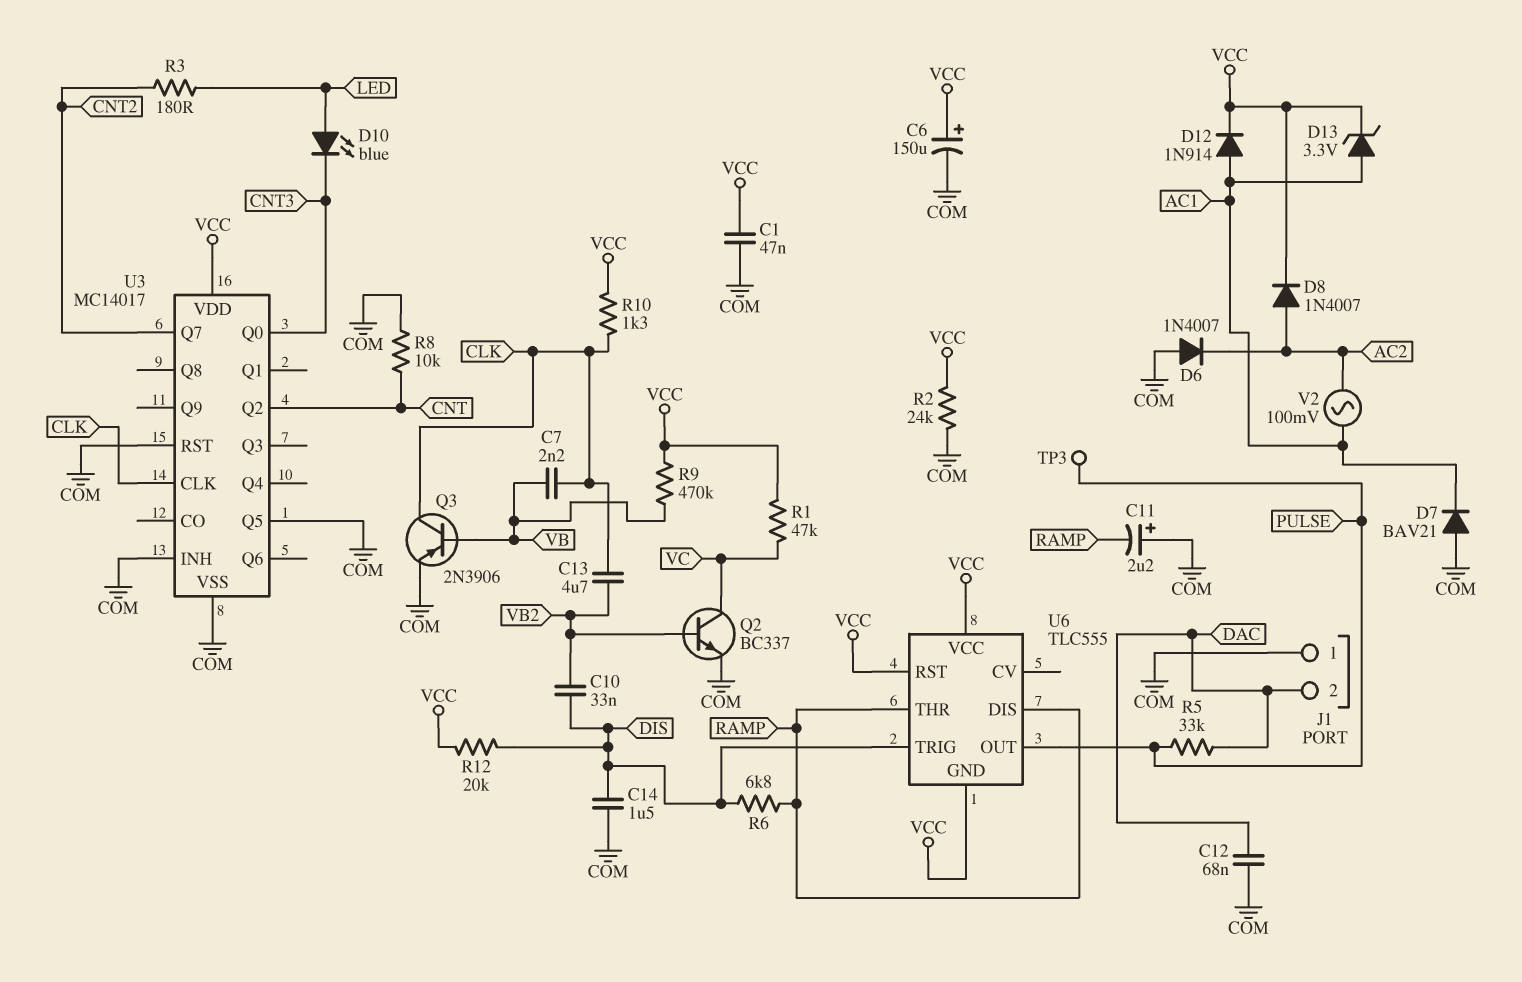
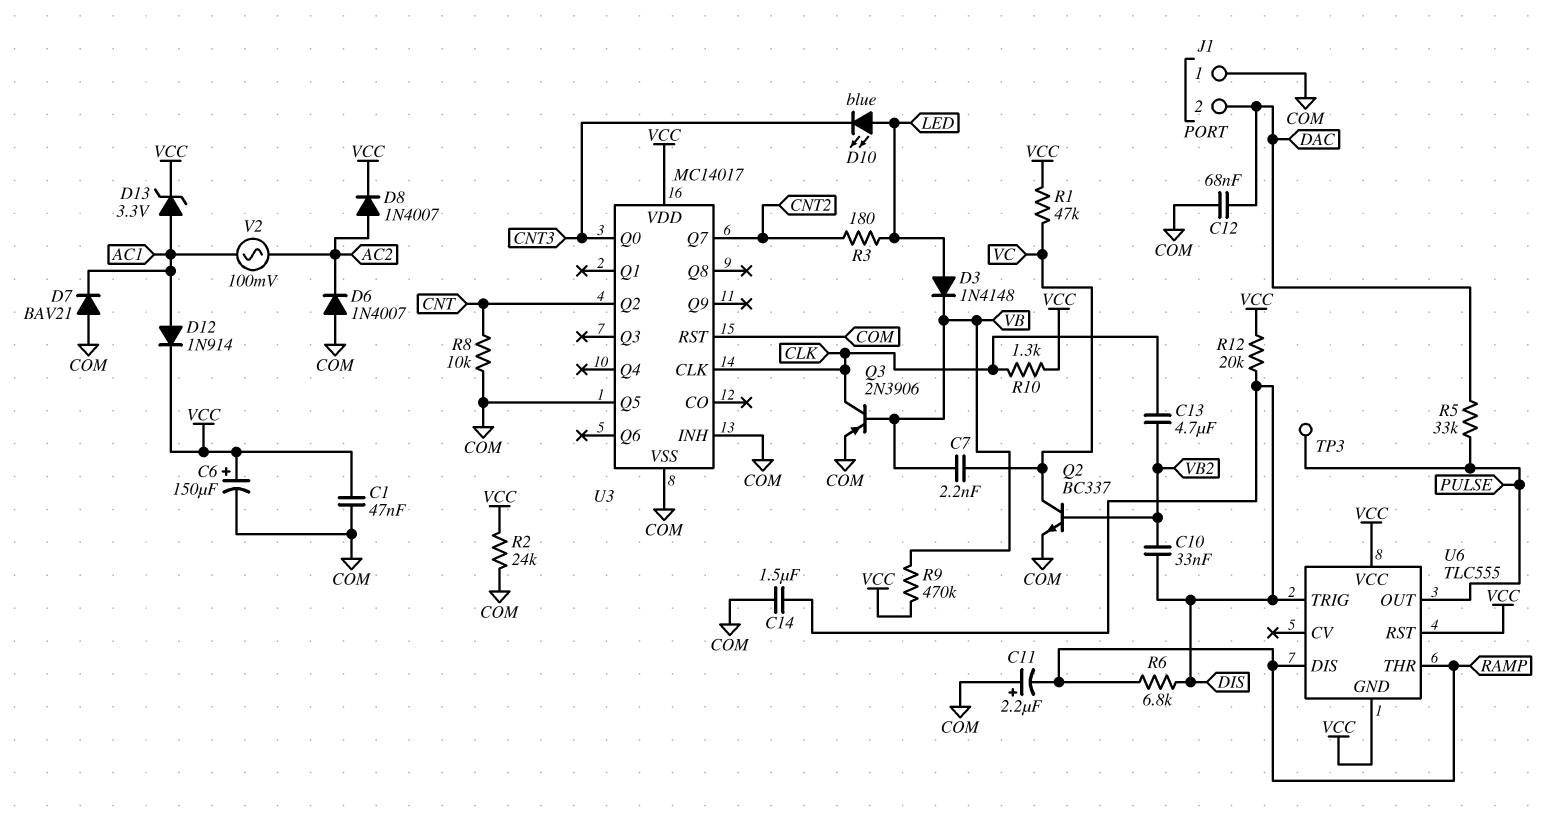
C7: 2.2nF (CLK, VB) -> 2.2nF (VB, VC)
D3: none -> diode 1N4148 (A LED, K VB)

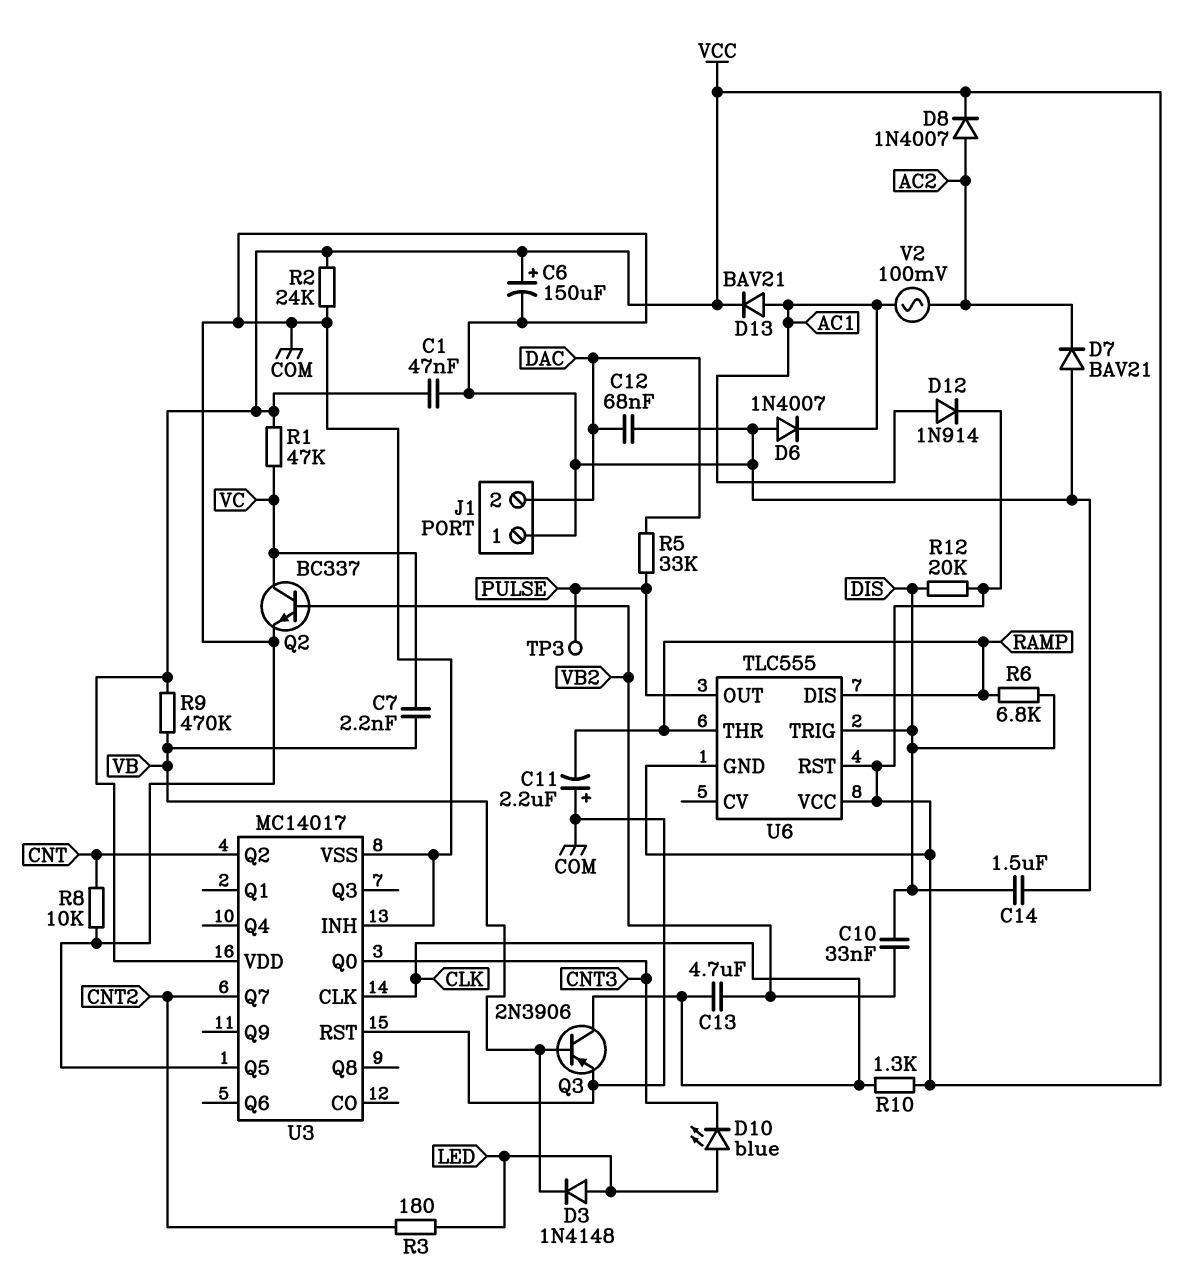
D6: diode 1N4007 (A COM, K AC2) -> diode 1N4007 (A COM, K AC1)
D7: diode BAV21 (A COM, K AC1) -> diode BAV21 (A COM, K AC2)
D13: zener 3.3V (A AC1, K VCC) -> diode BAV21 (A AC1, K VCC)

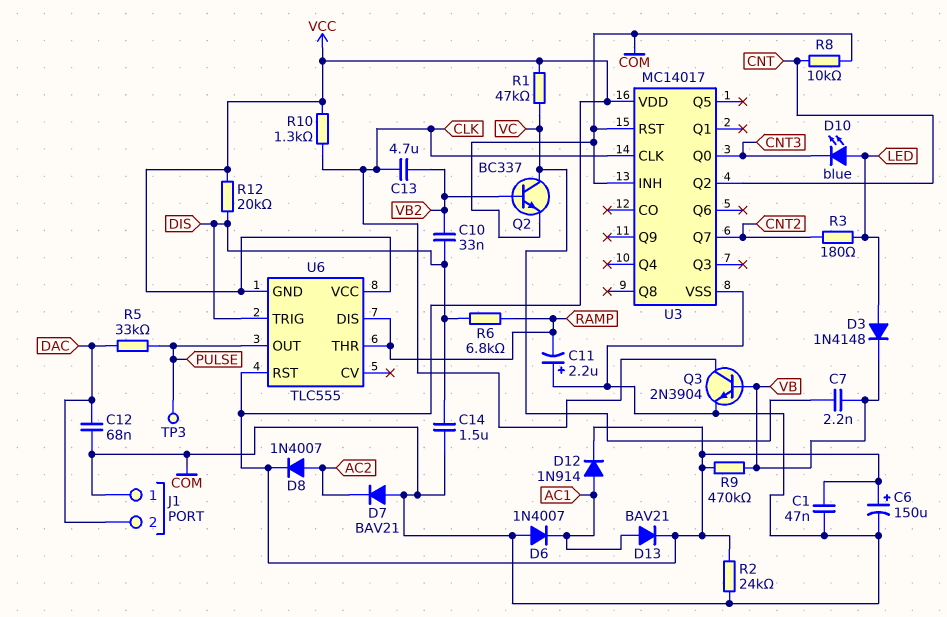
Q3: PNP 2N3906 (B VB, C CLK, E COM) -> NPN 2N3904 (B VB, C CLK, E COM)
U3 pin Q5: COM -> none
V2: AC 100mV (AC1, AC2) -> none

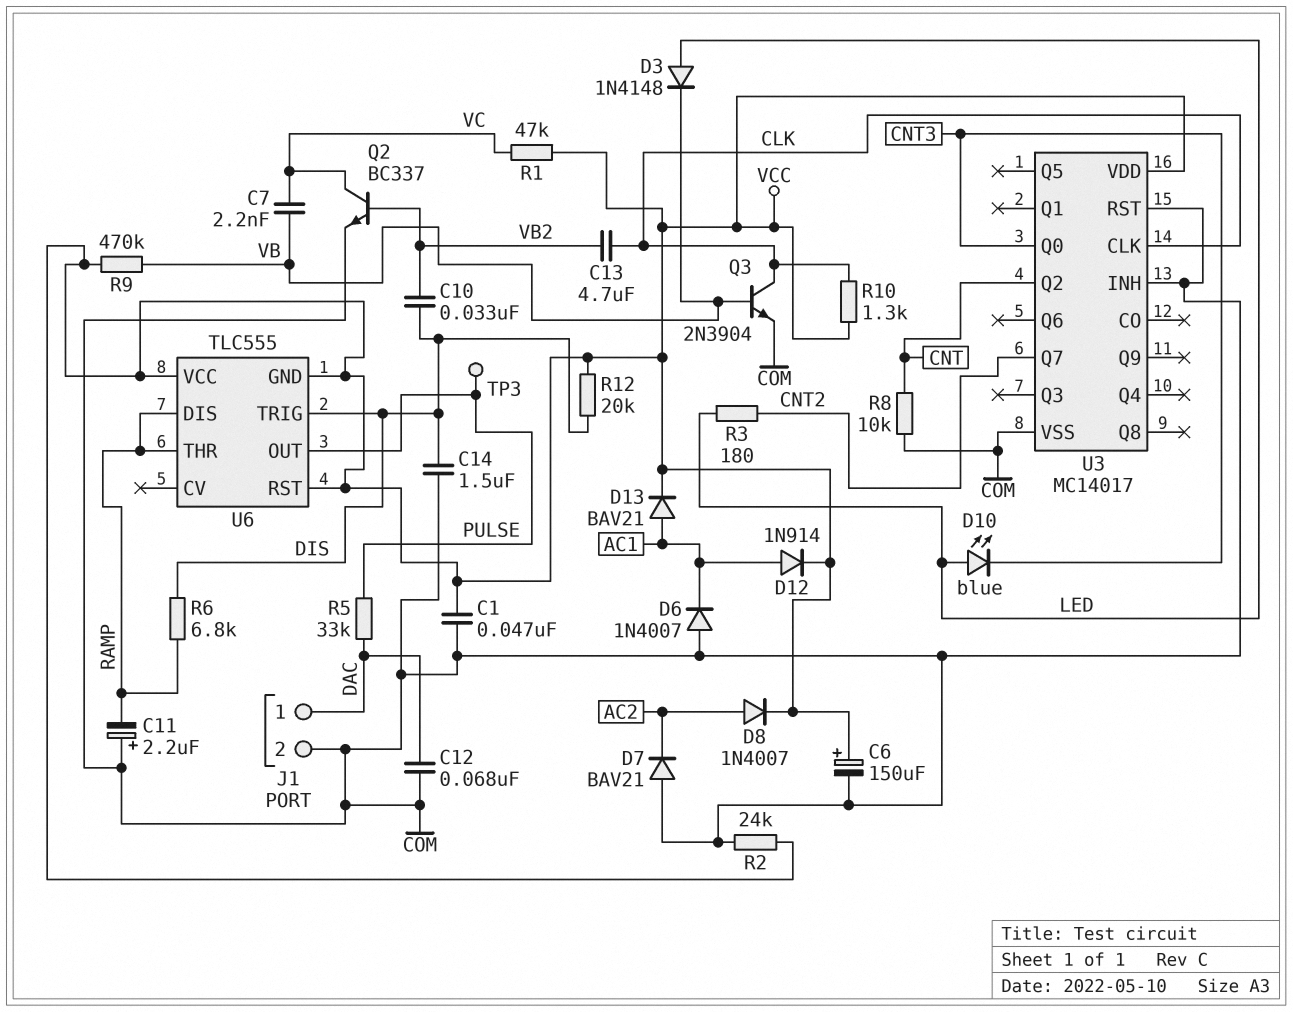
J1 pin 1: COM -> DAC
J1 pin 2: DAC -> COM

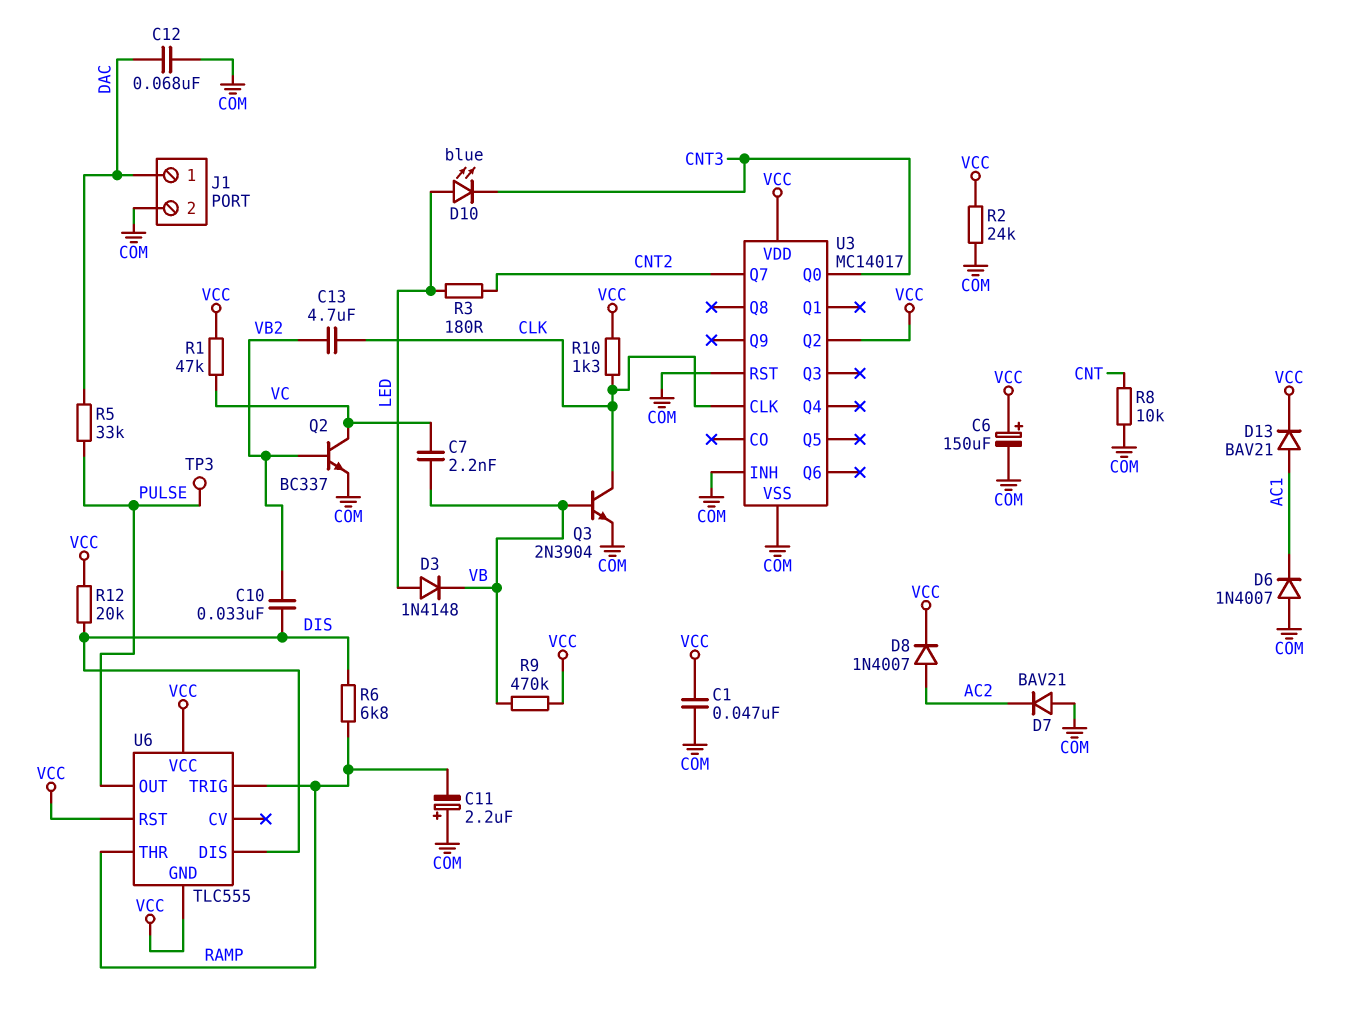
C14: 1.5uF (COM, DIS) -> none
D12: diode 1N914 (A AC1, K VCC) -> none
U3 pin Q2: CNT -> VCC
U6 pin DIS: RAMP -> DIS
U6 pin TRIG: DIS -> RAMP

